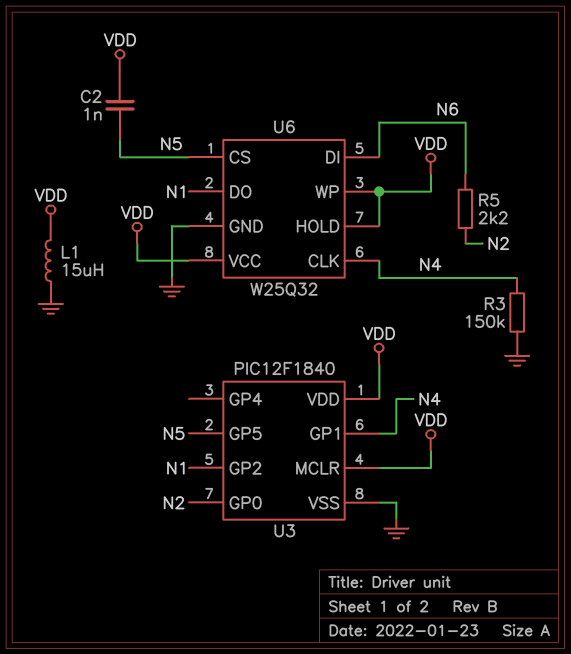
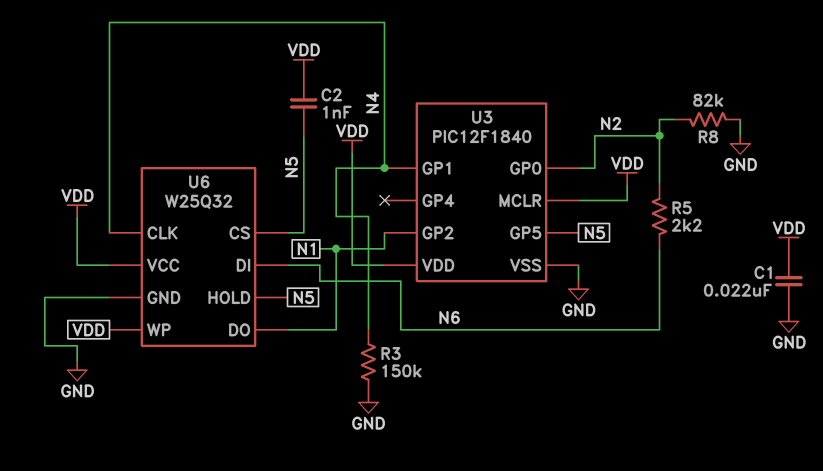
C1: none -> 22nF (GND, VDD)
L1: 15uH (GND, VDD) -> none
R8: none -> 82k (GND, N2)
U6 pin HOLD: VDD -> N5

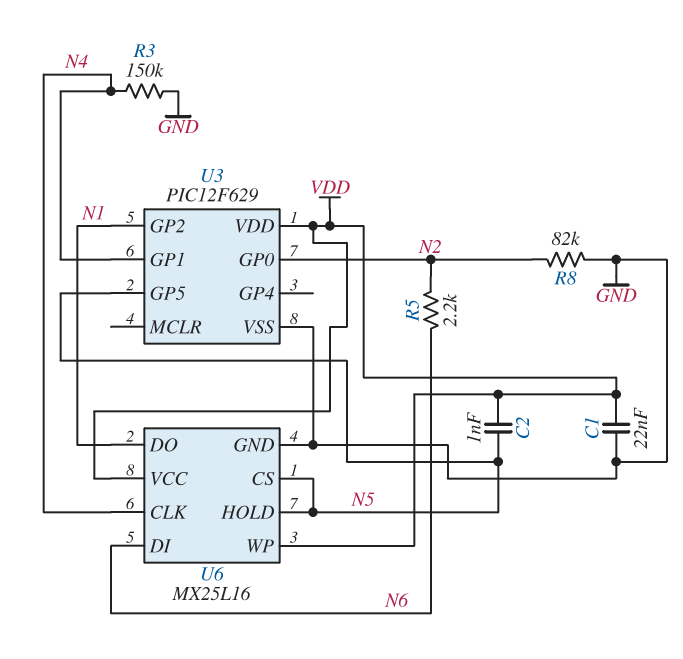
U3: PIC12F1840 -> PIC12F629
U3 pin MCLR: VDD -> none
U6: W25Q32 -> MX25L16

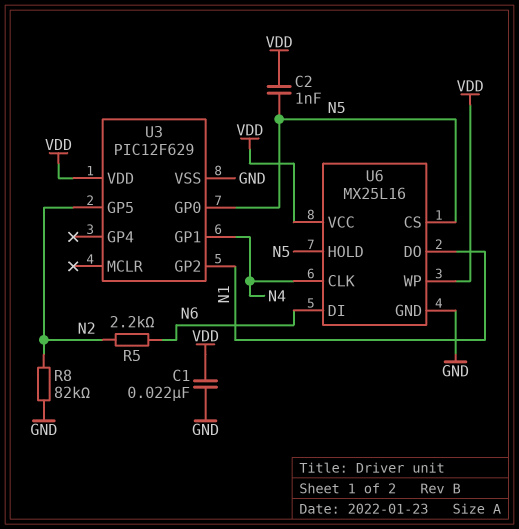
R3: 150k (GND, N4) -> none
U3 pin GP0: N2 -> N5
U3 pin GP5: N5 -> N2

